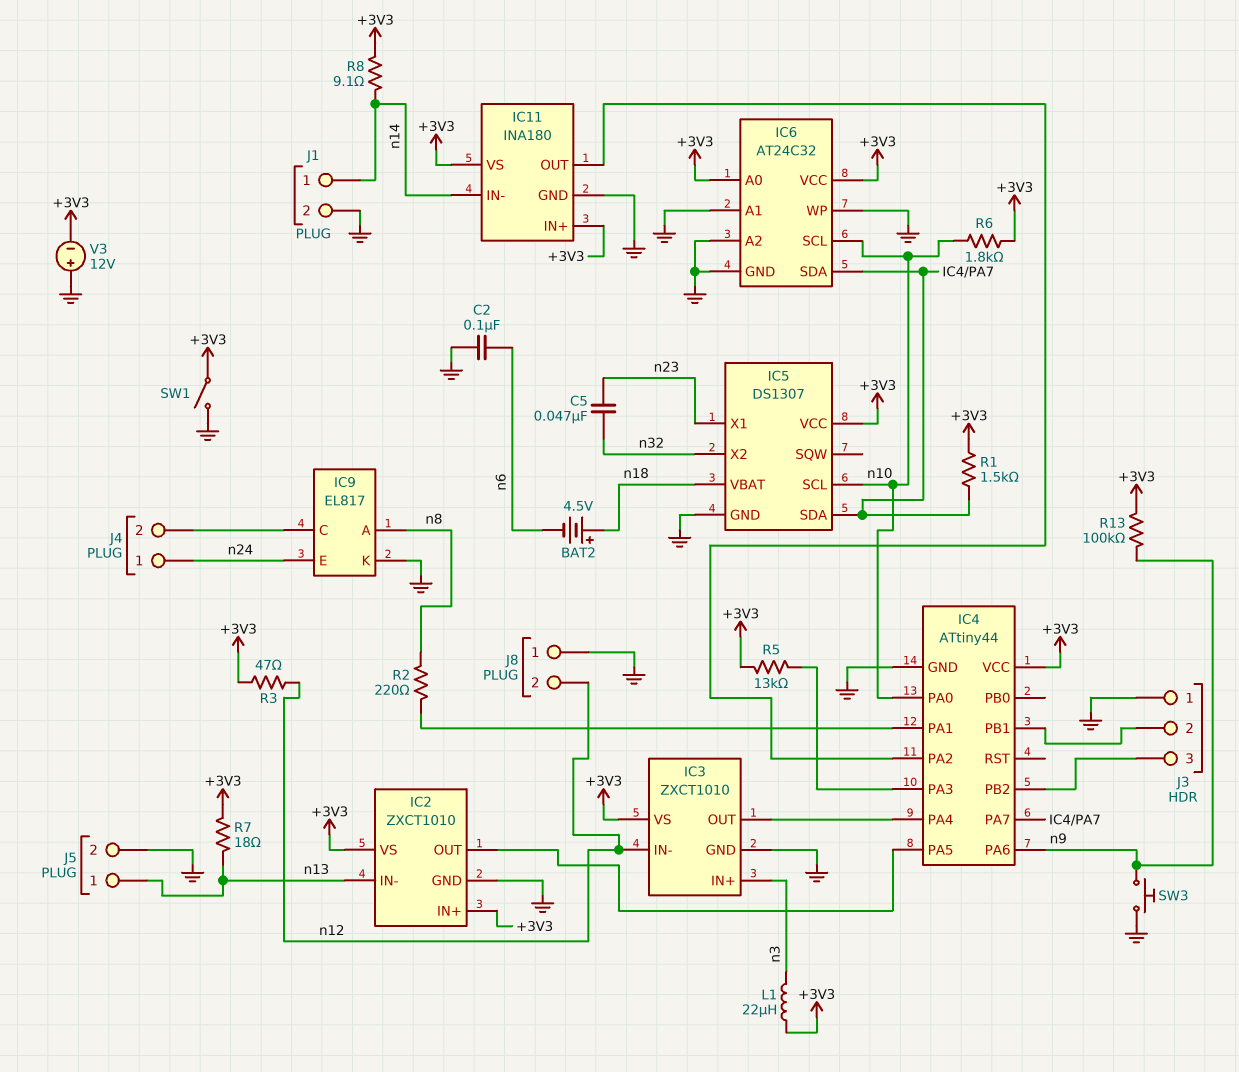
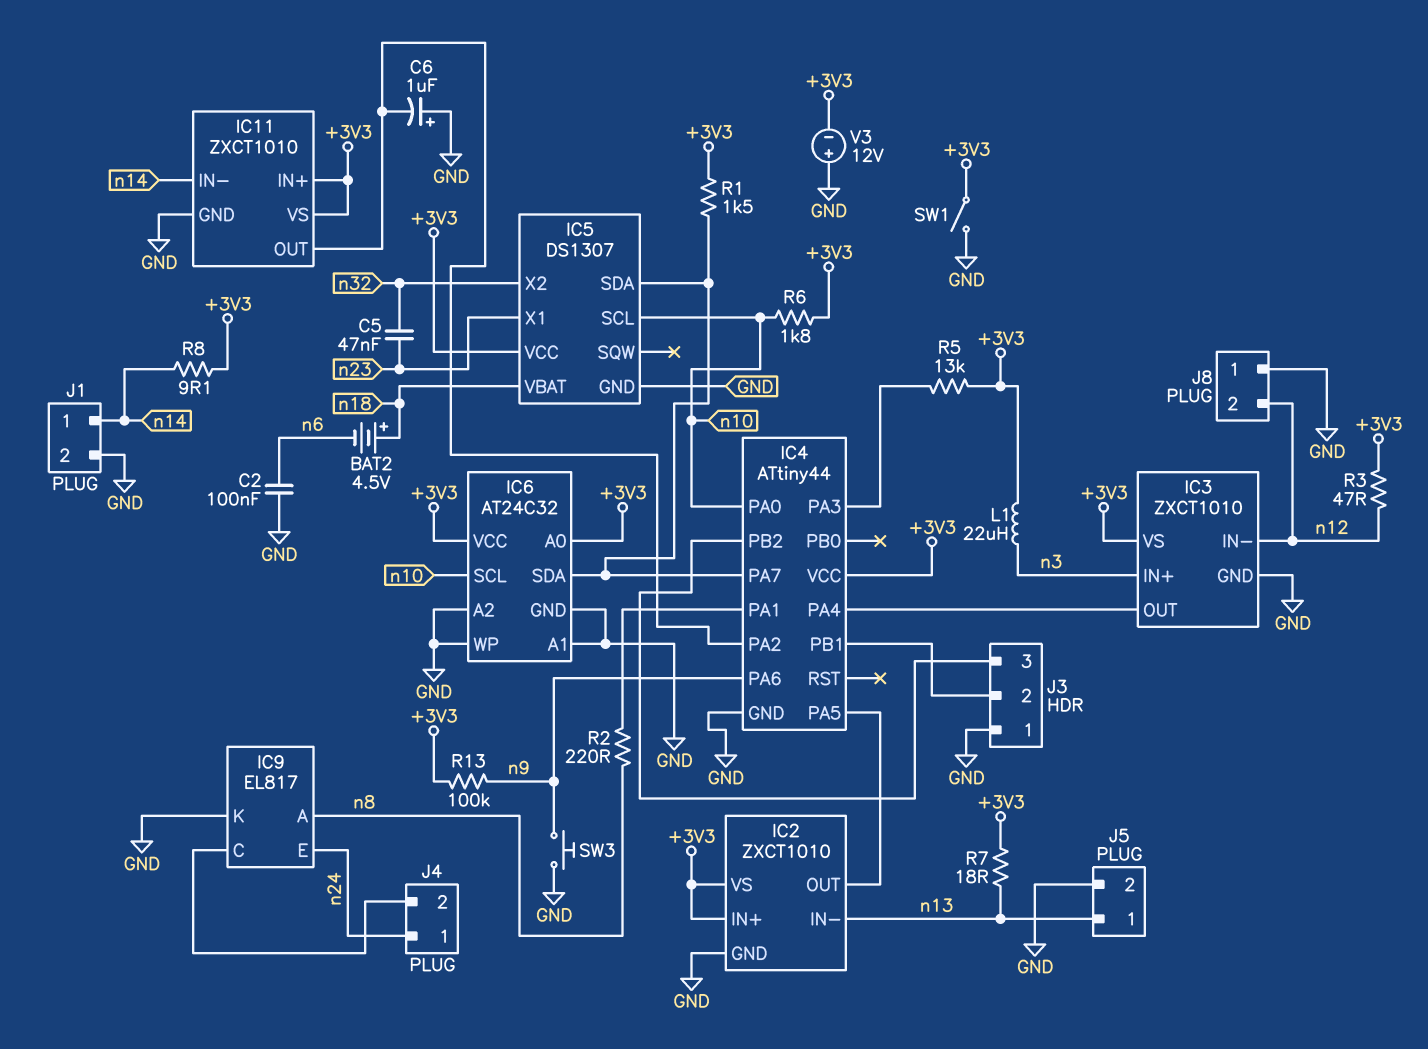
C6: none -> 1uF (plus GND, minus IC4/PA2)
IC11: INA180 -> ZXCT1010

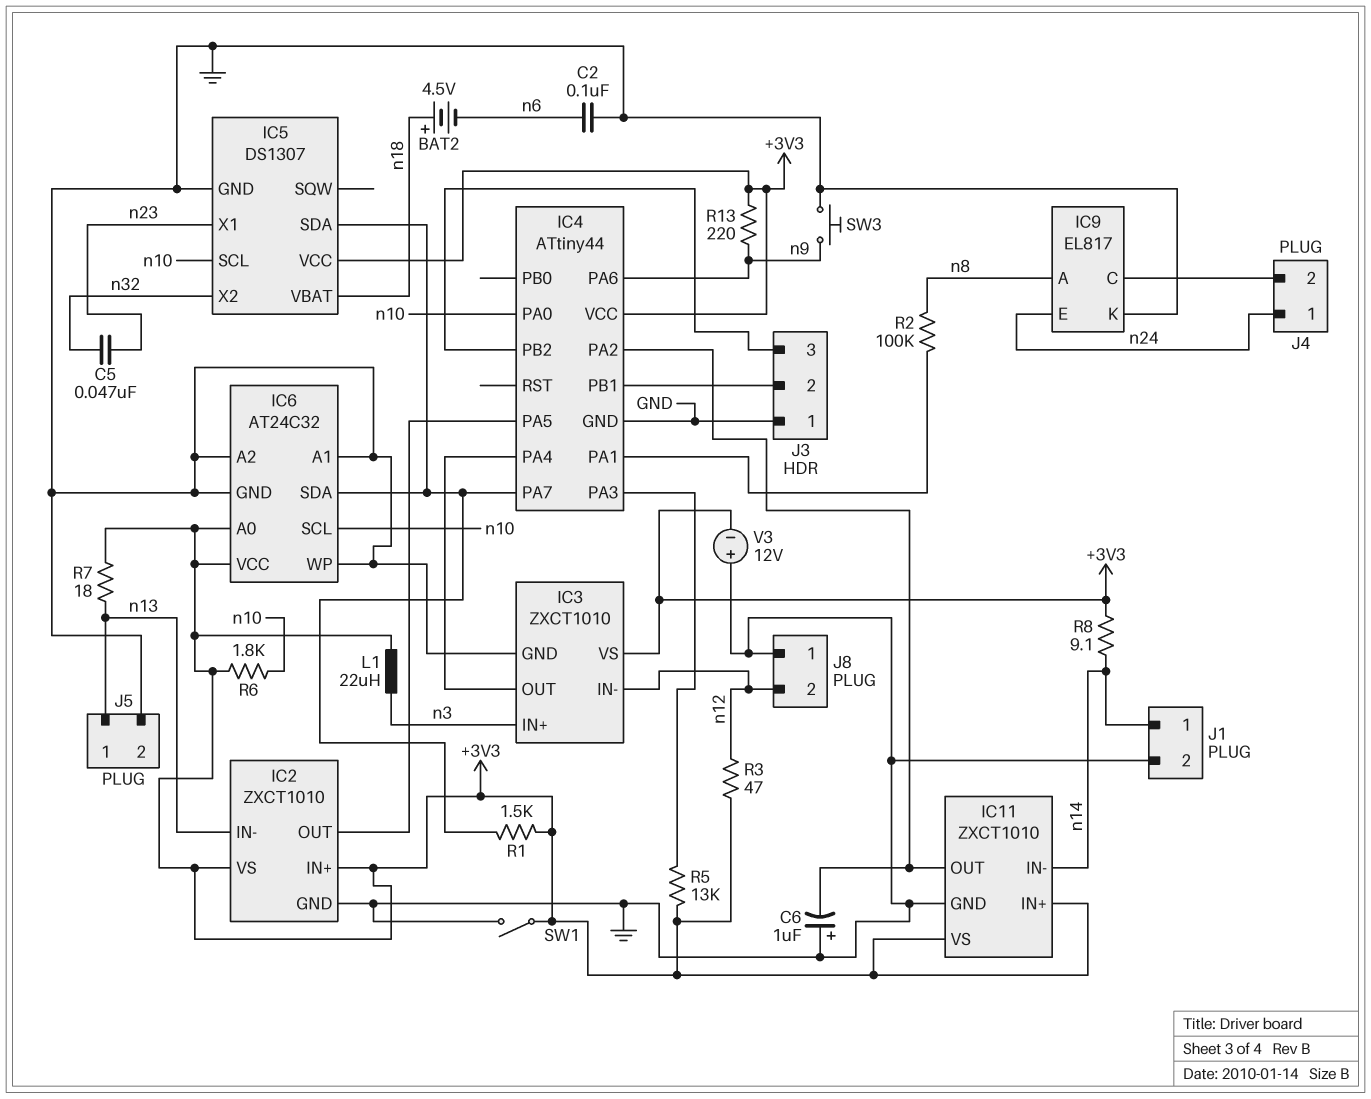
R2: 220 (IC4/PA1, n8) -> 100k (IC4/PA1, n8)
R13: 100k (+3V3, n9) -> 220 (+3V3, n9)

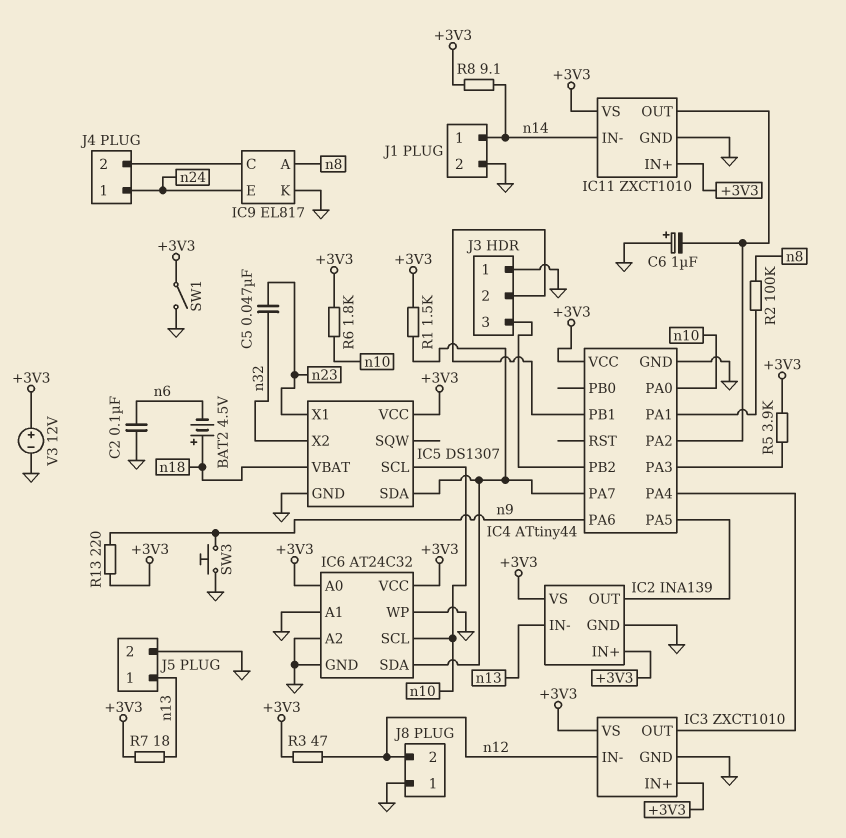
IC2: ZXCT1010 -> INA139
IC3 pin IN+: n3 -> +3V3
L1: 22uH (+3V3, n3) -> none
R5: 13k (+3V3, IC4/PA3) -> 3.9k (+3V3, IC4/PA3)
V3: 12V (plus GND, minus +3V3) -> 12V (plus +3V3, minus GND)

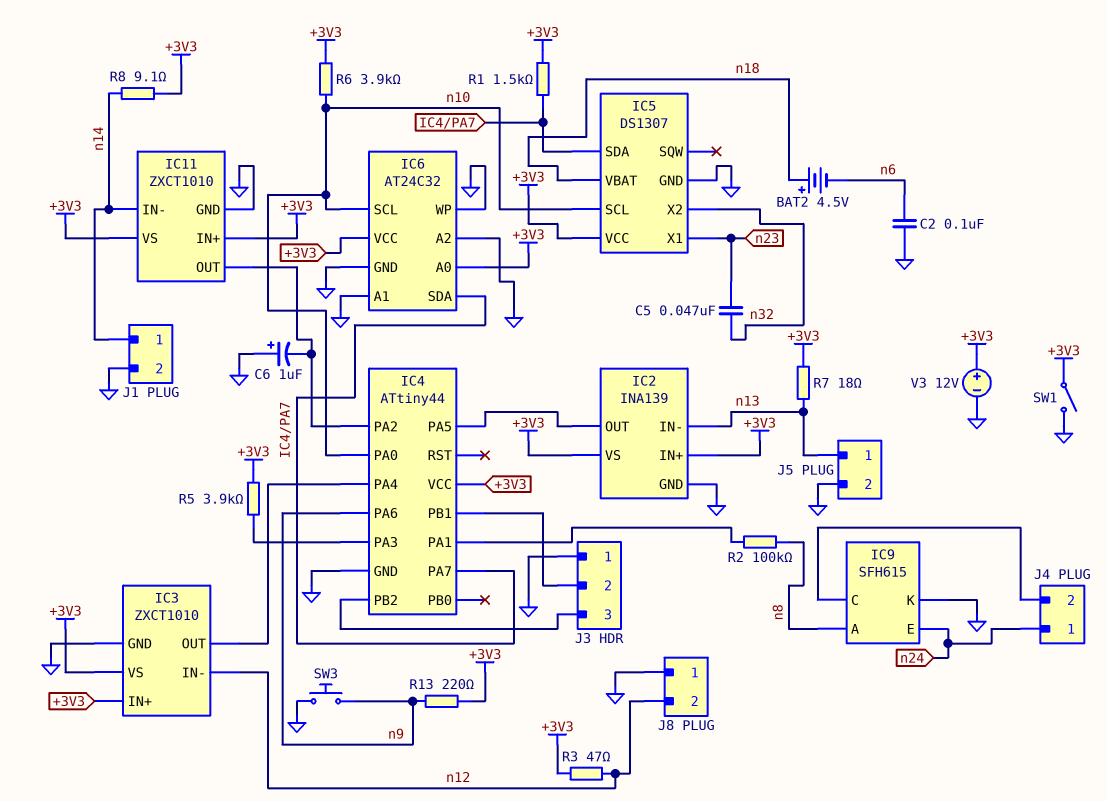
IC9: EL817 -> SFH615
R6: 1.8k (+3V3, n10) -> 3.9k (+3V3, n10)

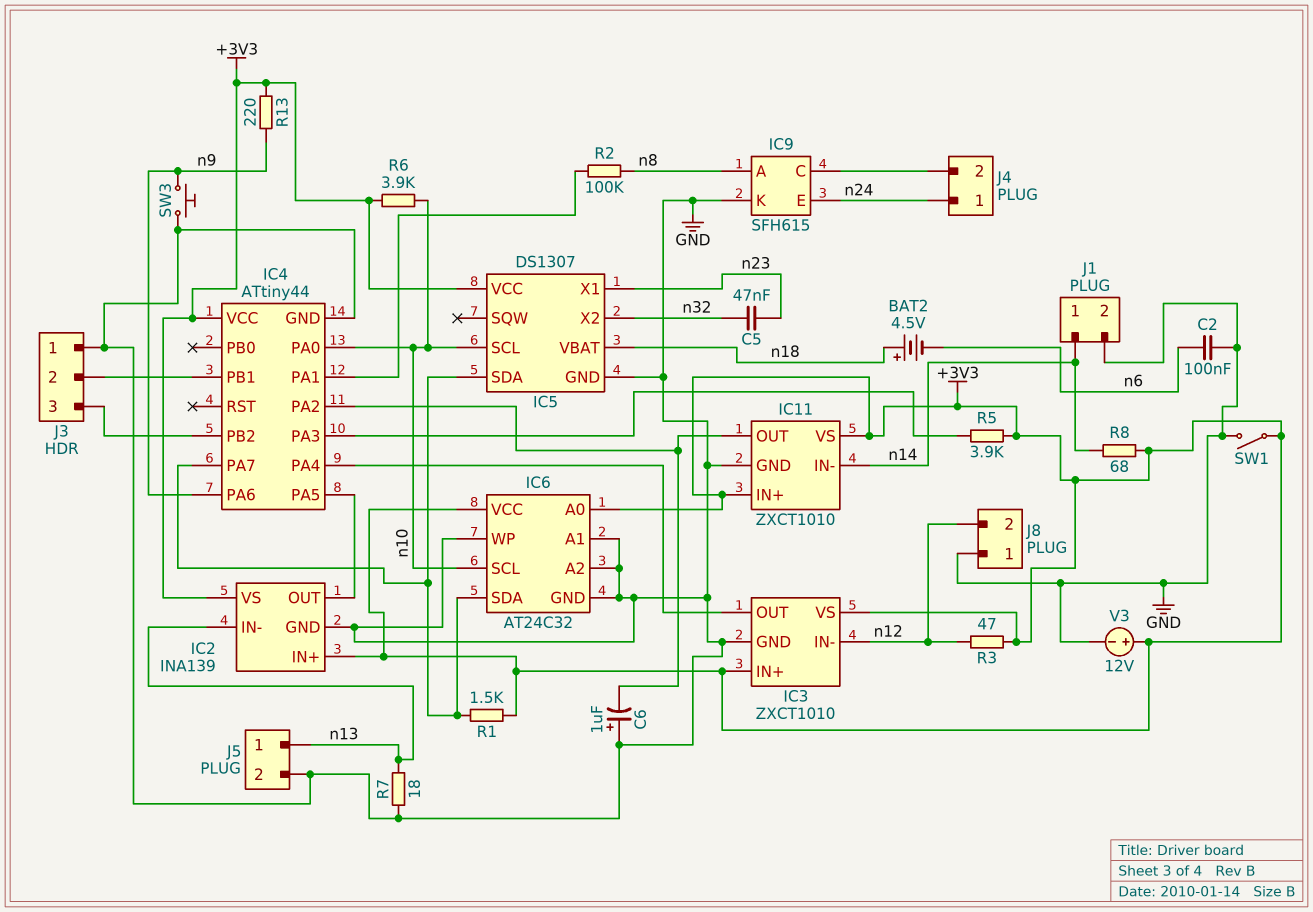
R7: 18 (+3V3, n13) -> 18 (GND, n13)
R8: 9.1 (+3V3, n14) -> 68 (+3V3, n14)

